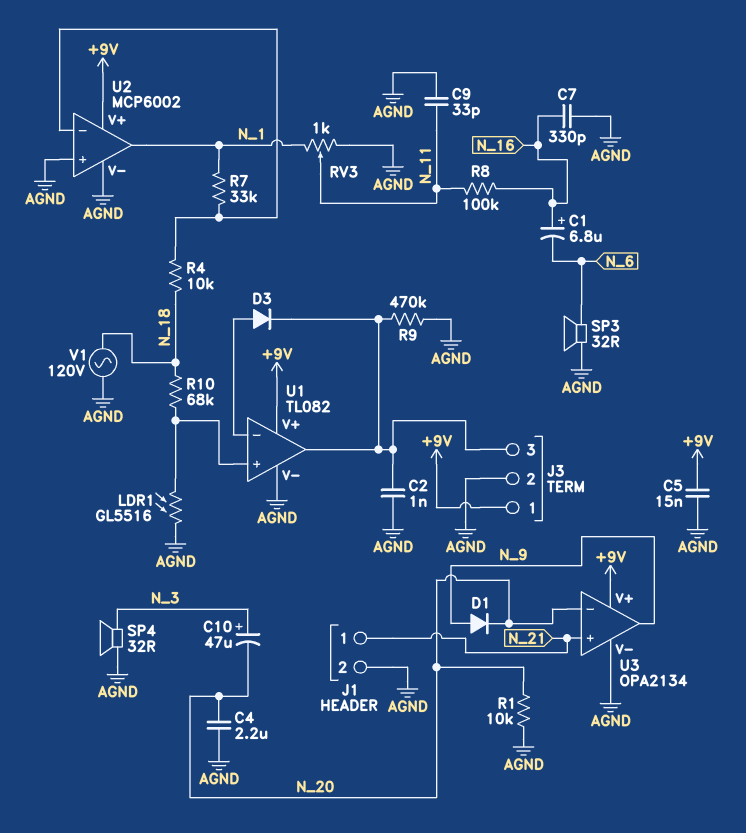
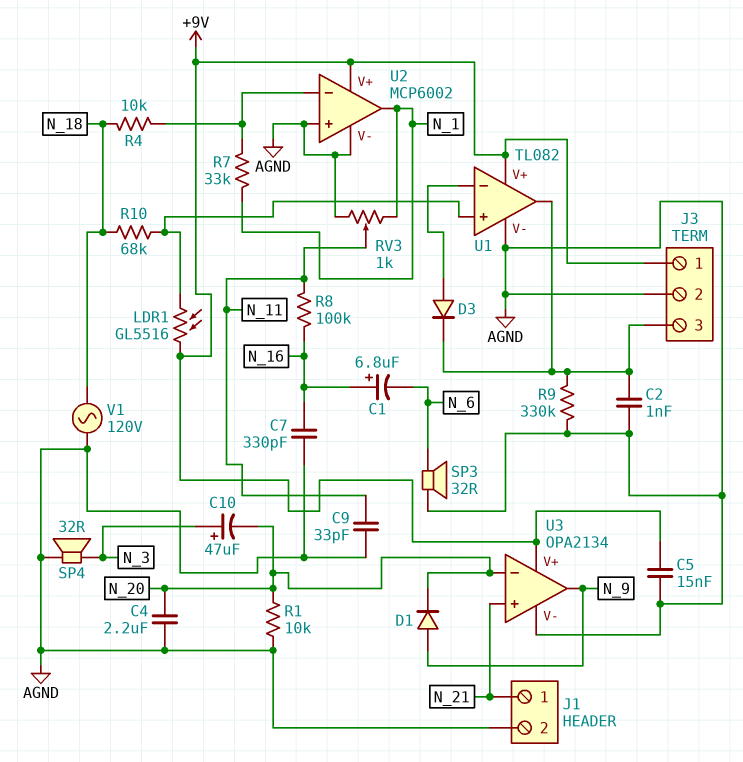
LDR1: GL5516 (AGND, U1/in+) -> GL5516 (+9V, U1/in+)
R9: 470k (AGND, J3/3) -> 330k (AGND, J3/3)

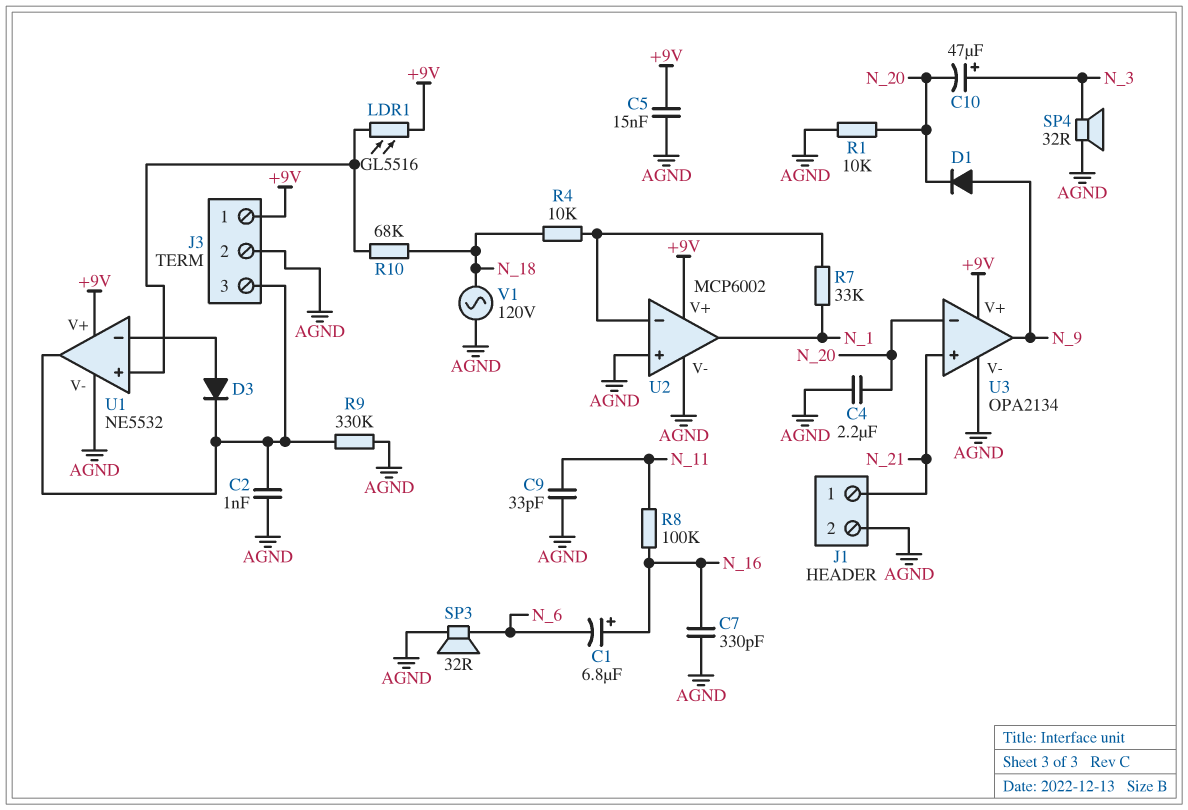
RV3: 1k (AGND, N_1, wiper N_11) -> none
U1: TL082 -> NE5532

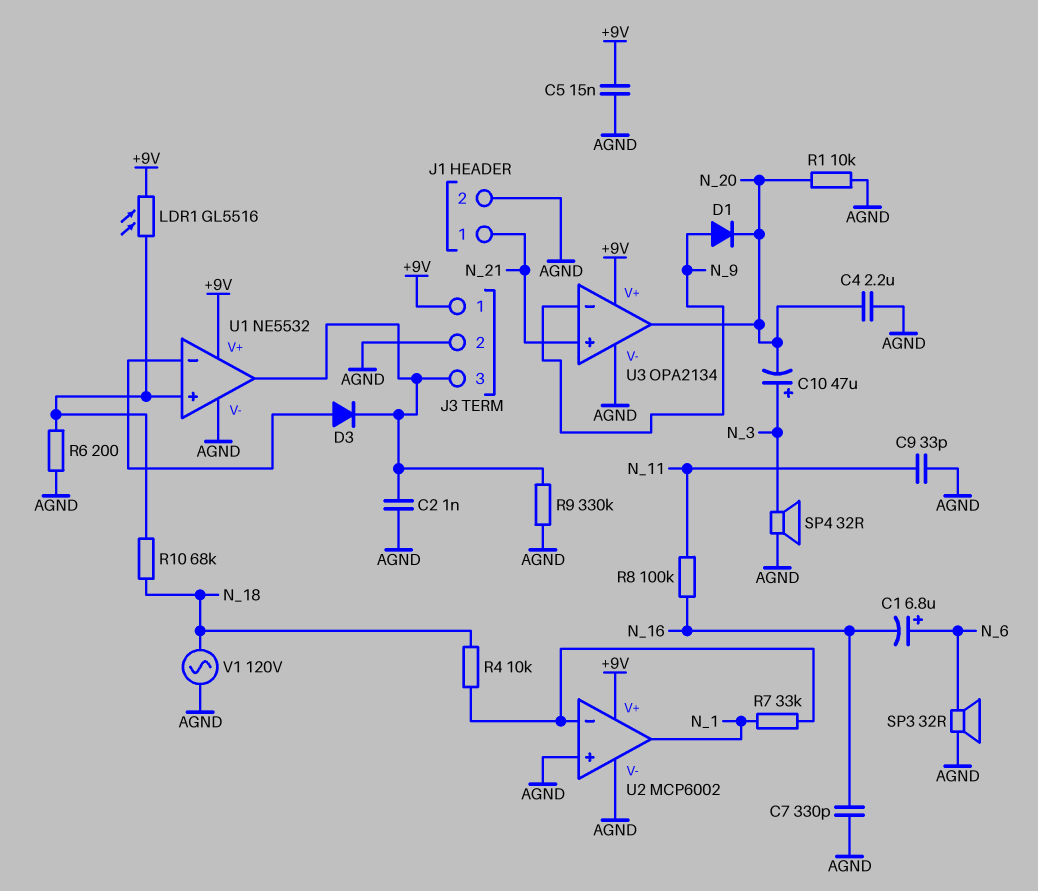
C1: 6.8uF (plus N_16, minus N_6) -> 6.8uF (plus N_6, minus N_16)
R6: none -> 200 (AGND, U1/in+)
U3 pin in-: N_20 -> N_9
U3 pin out: N_9 -> N_20

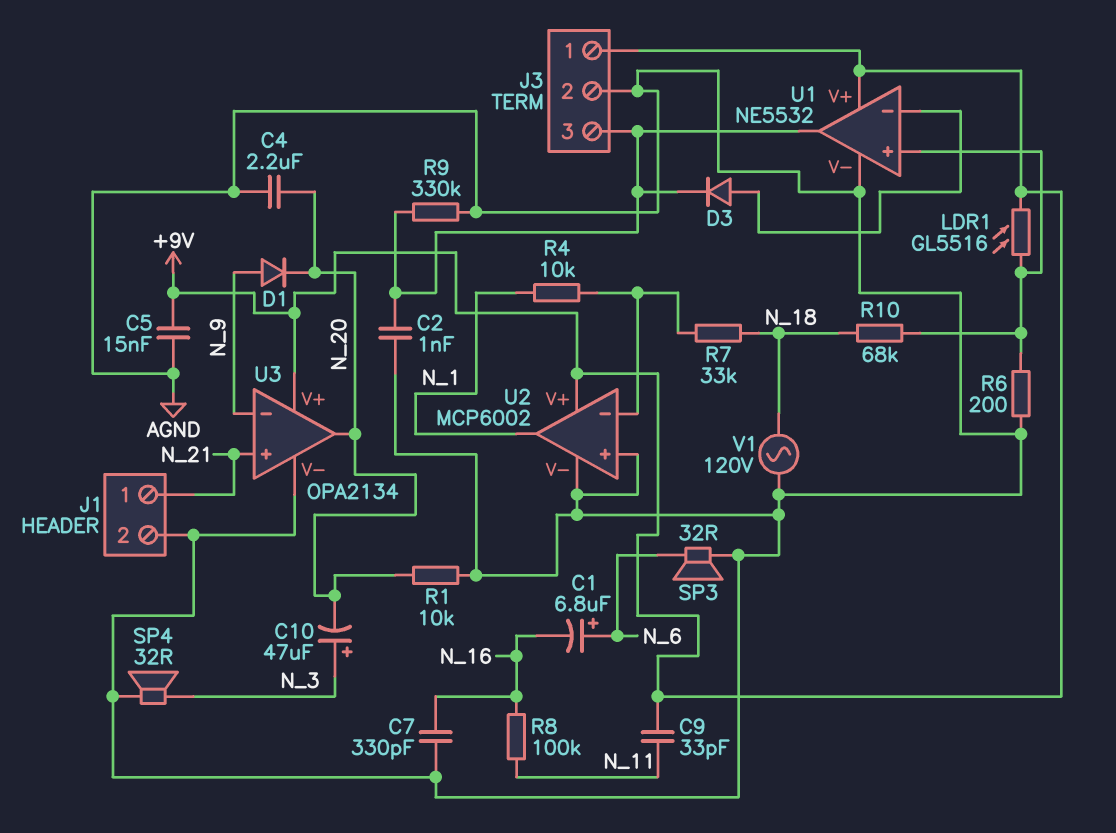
C9: 33pF (AGND, N_11) -> 33pF (+9V, N_11)
R4: 10k (N_18, U2/in-) -> 10k (N_1, U2/in-)
R7: 33k (N_1, U2/in-) -> 33k (N_18, U2/in-)

